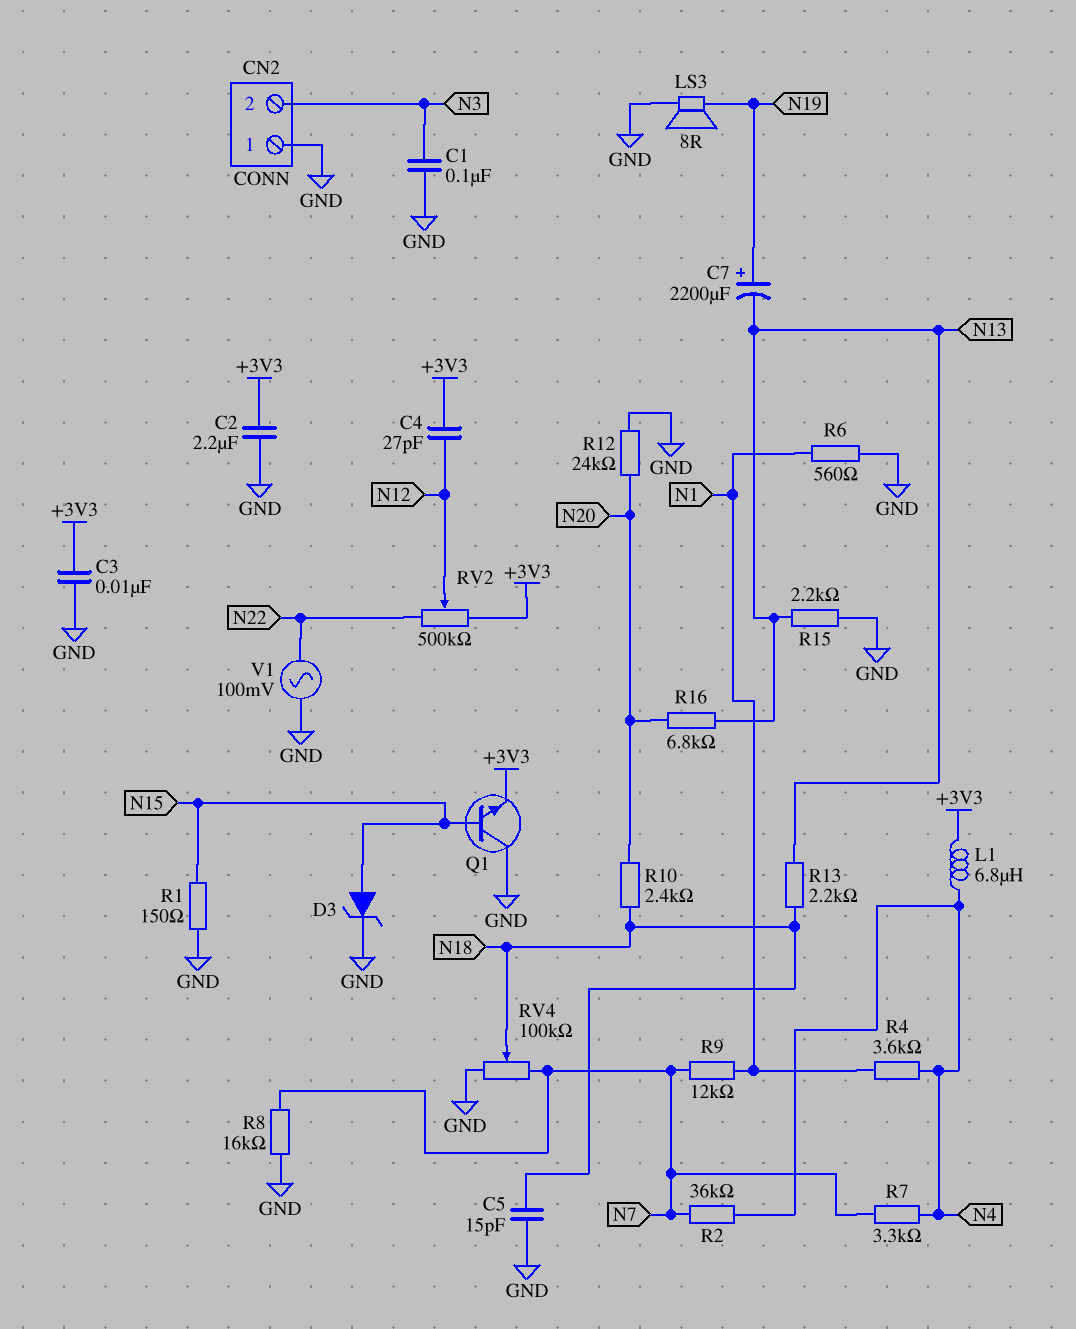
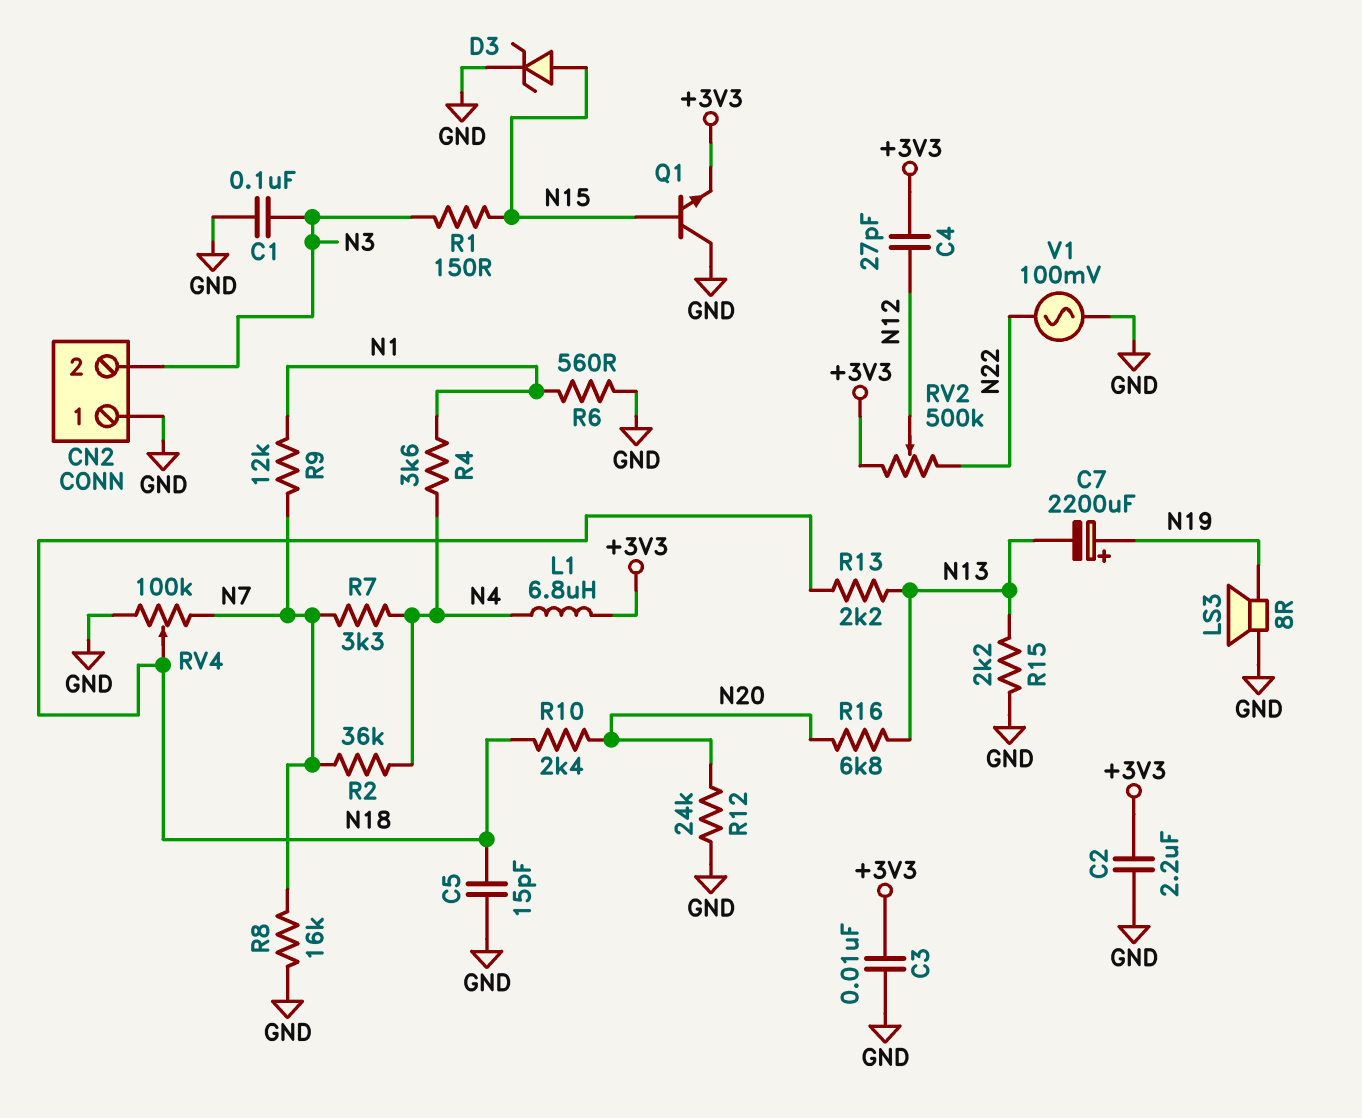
R1: 150 (GND, N15) -> 150 (N3, N15)

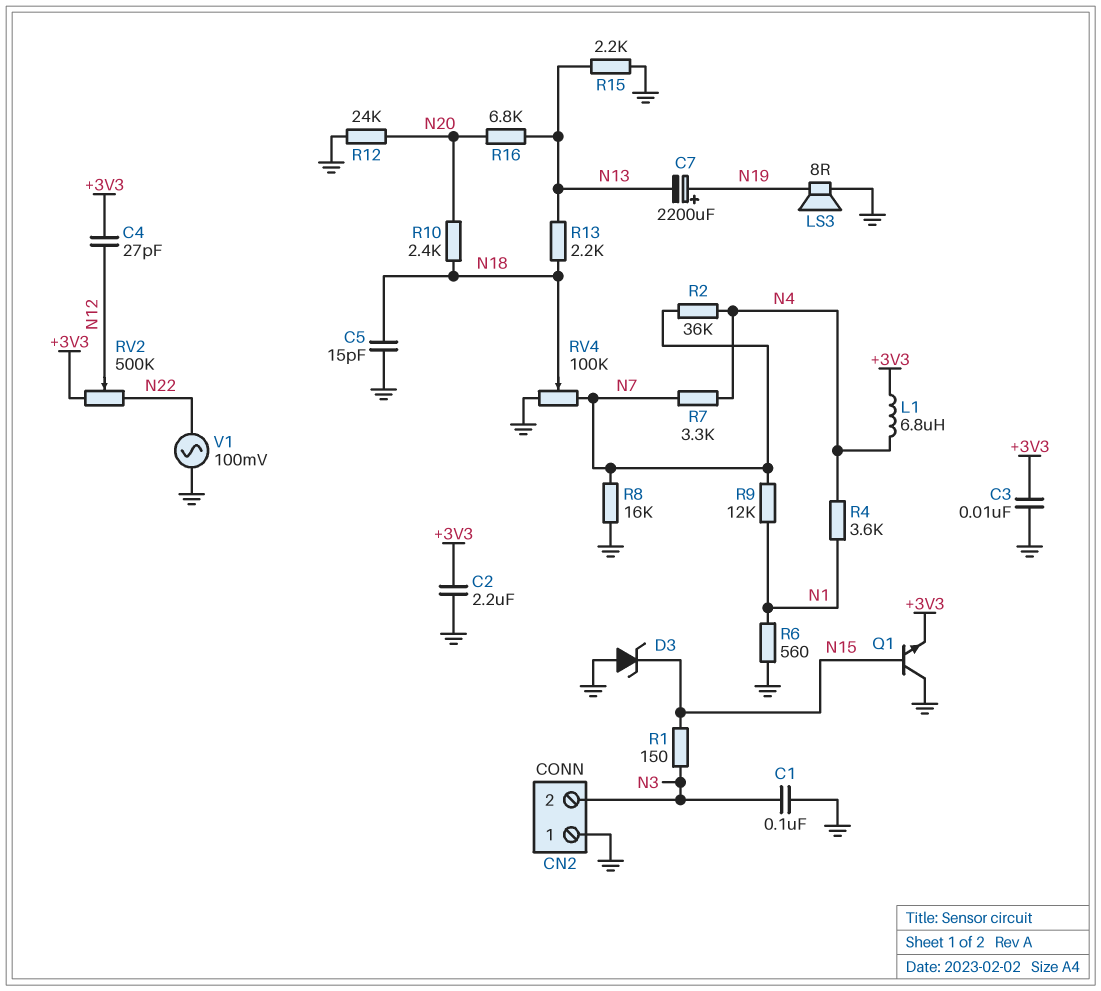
D3: zener (A N15, K GND) -> zener (A GND, K N15)

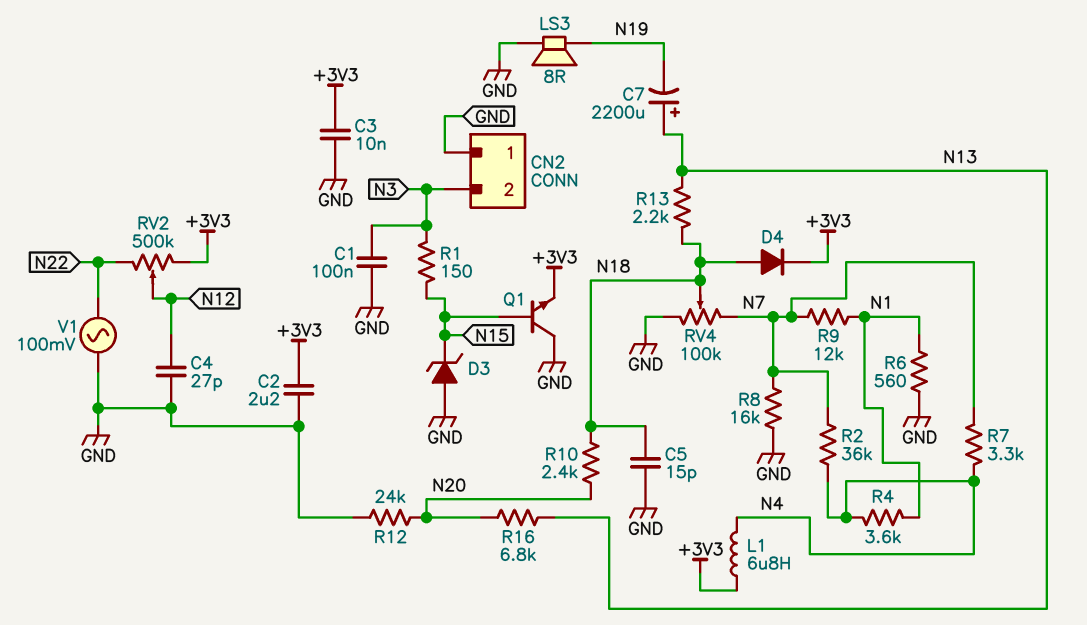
C4: 27pF (+3V3, N12) -> 27pF (GND, N12)
C7: 2200uF (plus N19, minus N13) -> 2200uF (plus N13, minus N19)
D4: none -> diode (A N18, K +3V3)
R15: 2.2k (GND, N13) -> none

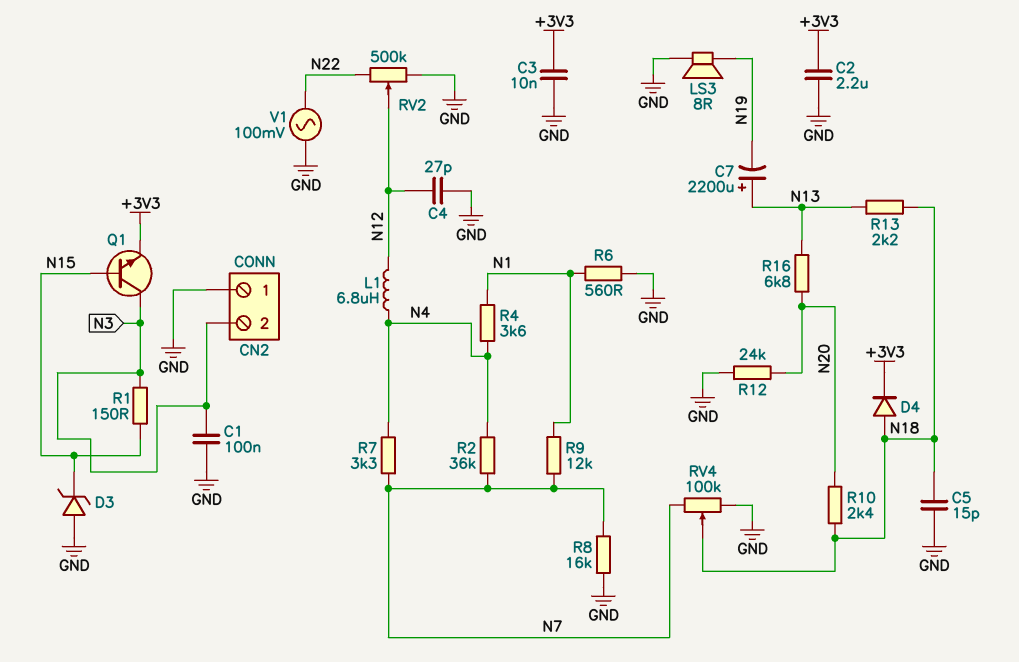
L1: 6.8uH (+3V3, N4) -> 6.8uH (N4, N12)
Q1: NPN (B N15, C GND, E +3V3) -> NPN (B N15, C N3, E +3V3)
RV2: 500k (+3V3, N22, wiper N12) -> 500k (GND, N22, wiper N12)

